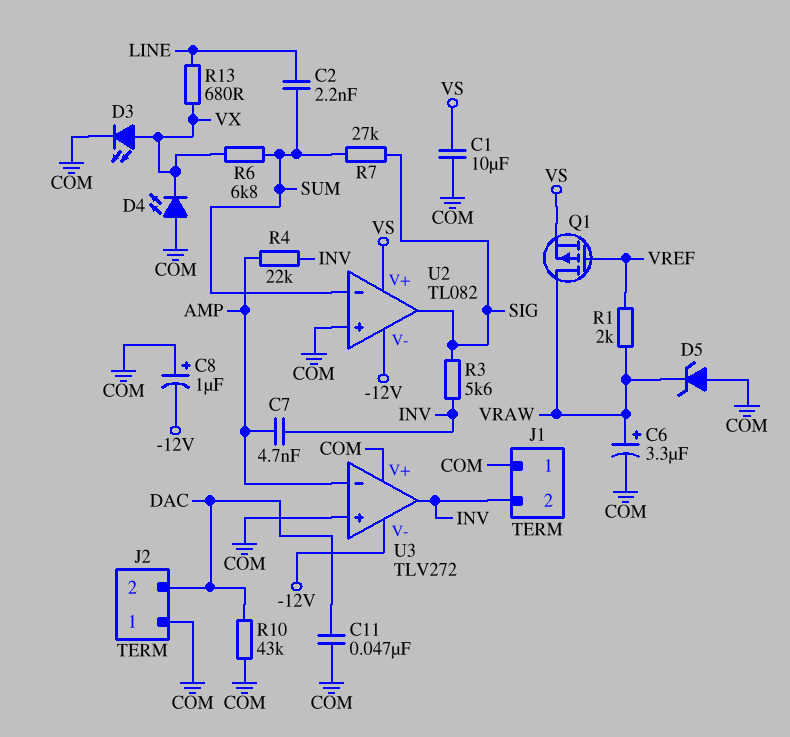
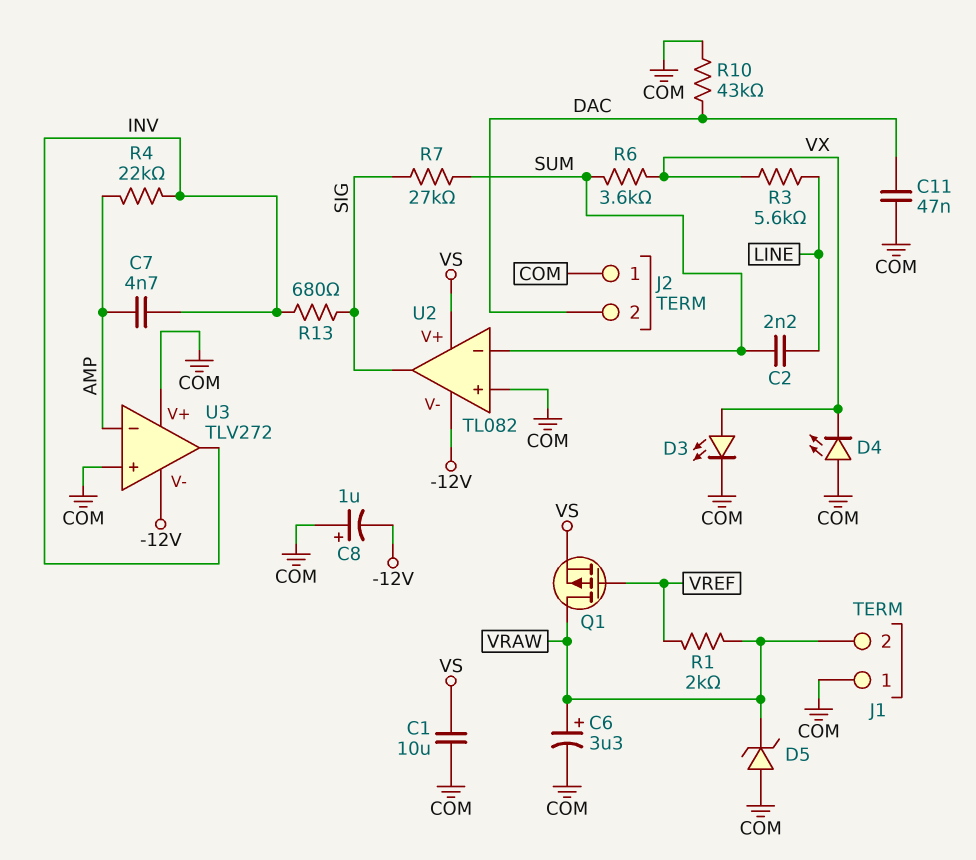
J1 pin 2: INV -> VRAW
R3: 5.6k (INV, SIG) -> 5.6k (LINE, VX)
R6: 6.8k (SUM, VX) -> 3.6k (SUM, VX)
R13: 680 (LINE, VX) -> 680 (INV, SIG)

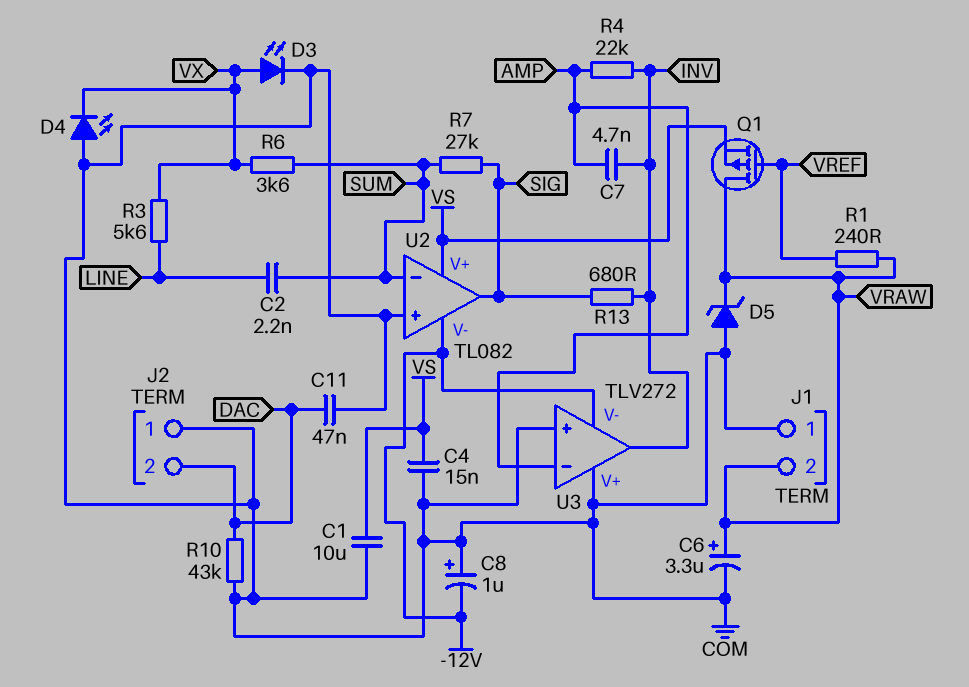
C4: none -> 15nF (COM, VS)
R1: 2k (VRAW, VREF) -> 240 (VRAW, VREF)

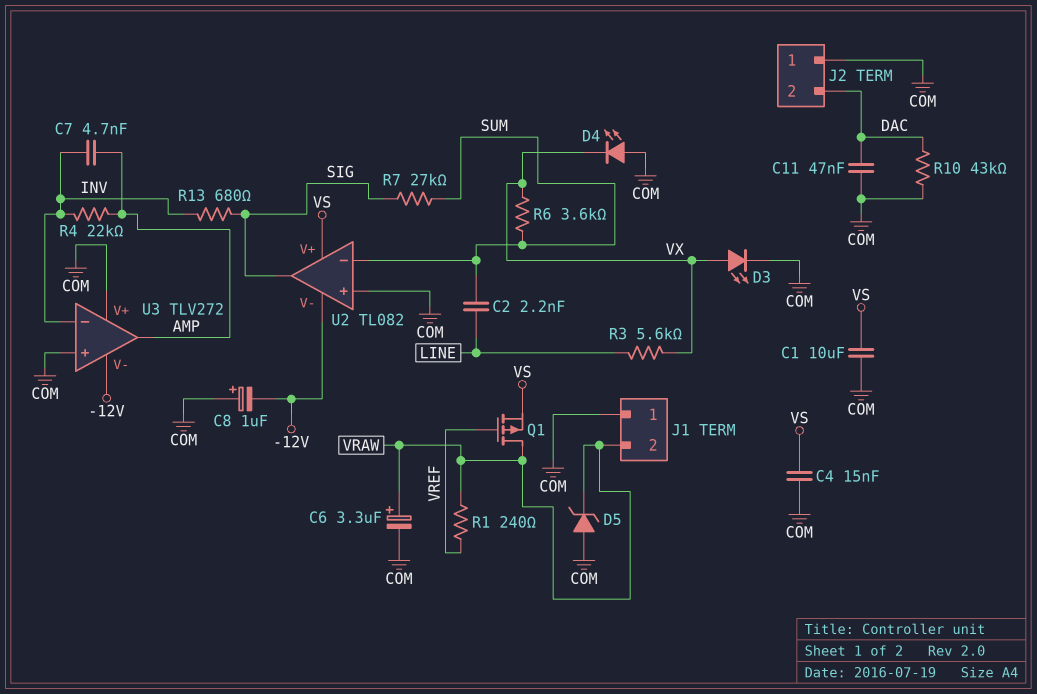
U3 pin in-: AMP -> INV
U3 pin out: INV -> AMP

